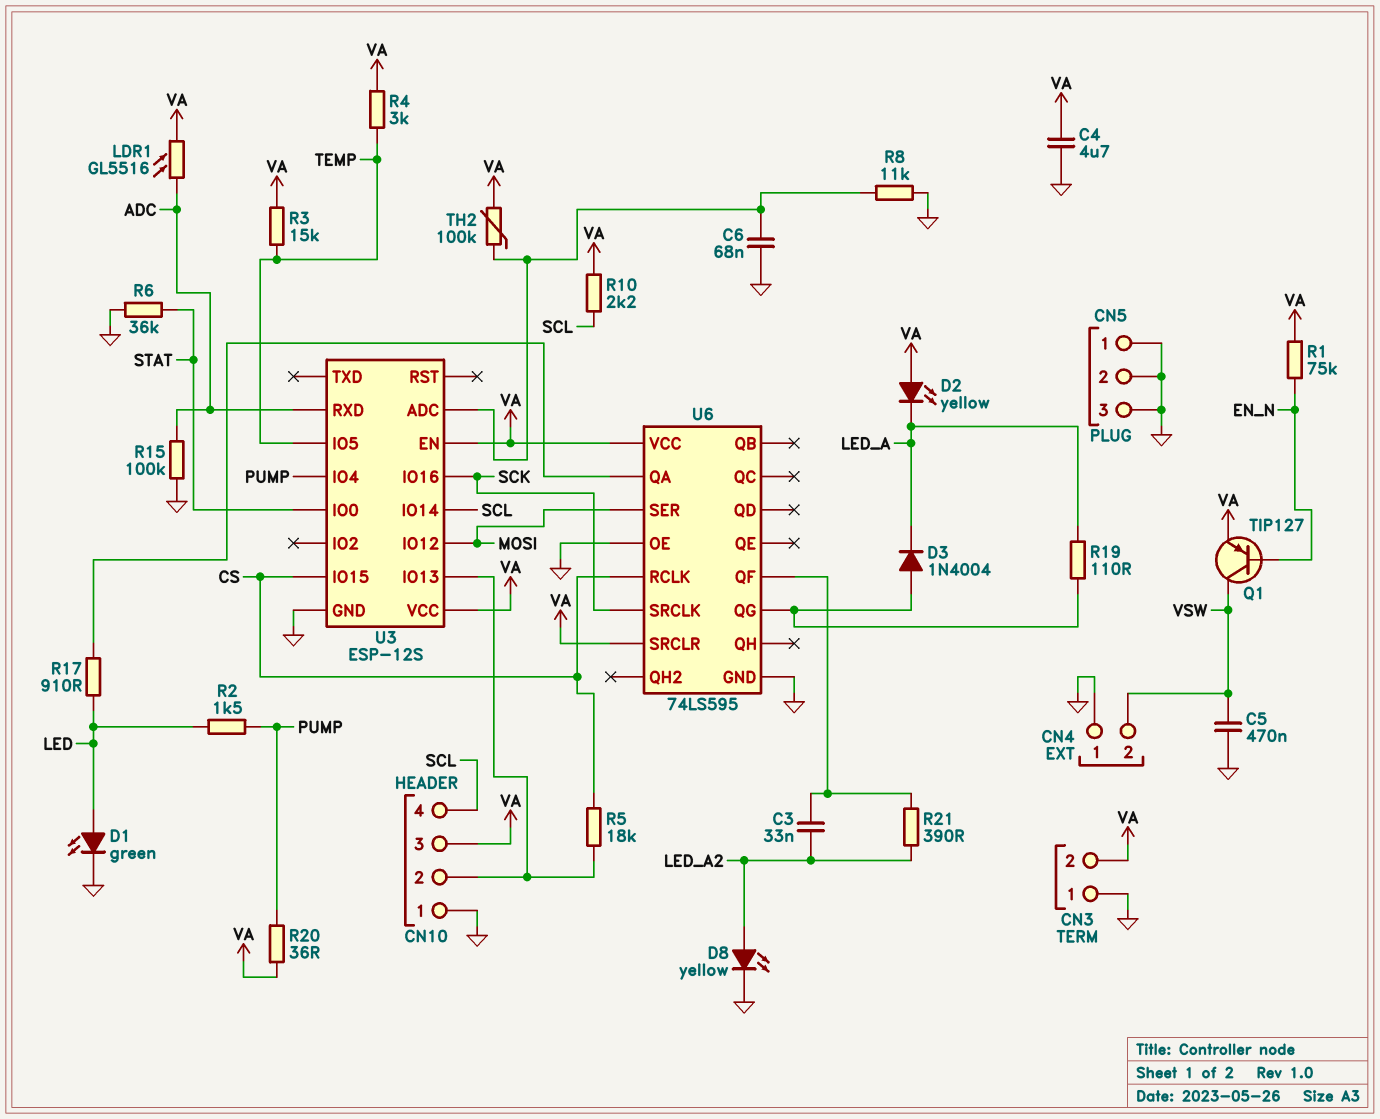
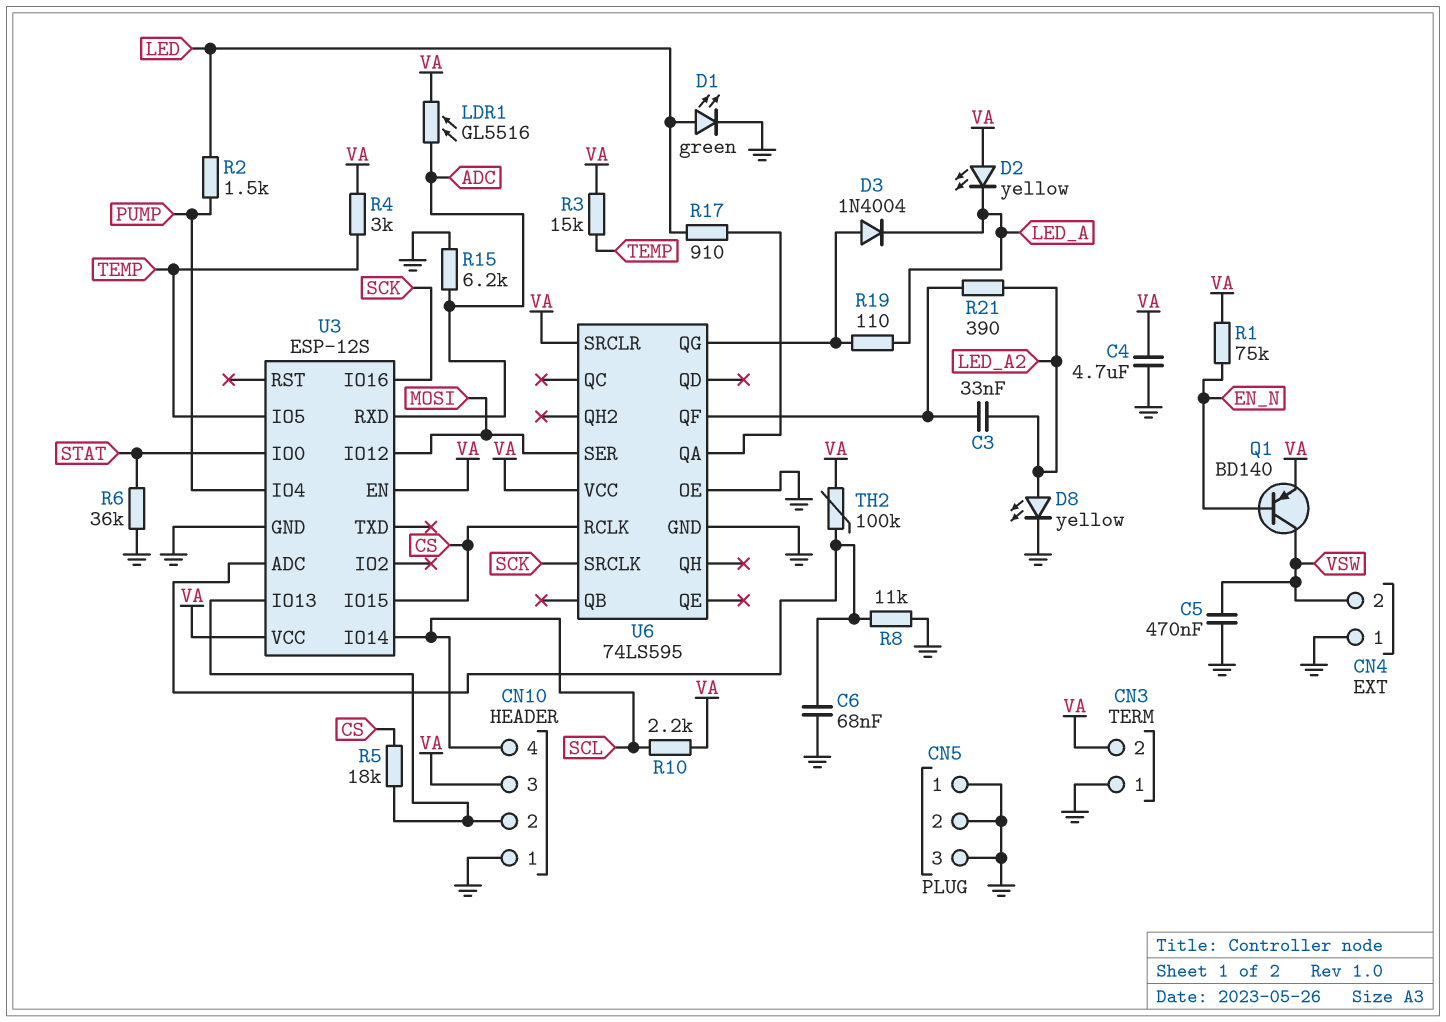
Q1: PNP TIP127 (B EN_N, C VSW, E VA) -> PNP BD140 (B EN_N, C VSW, E VA)
R15: 100k (ADC, GND) -> 6.2k (ADC, GND)
R20: 36 (PUMP, VA) -> none

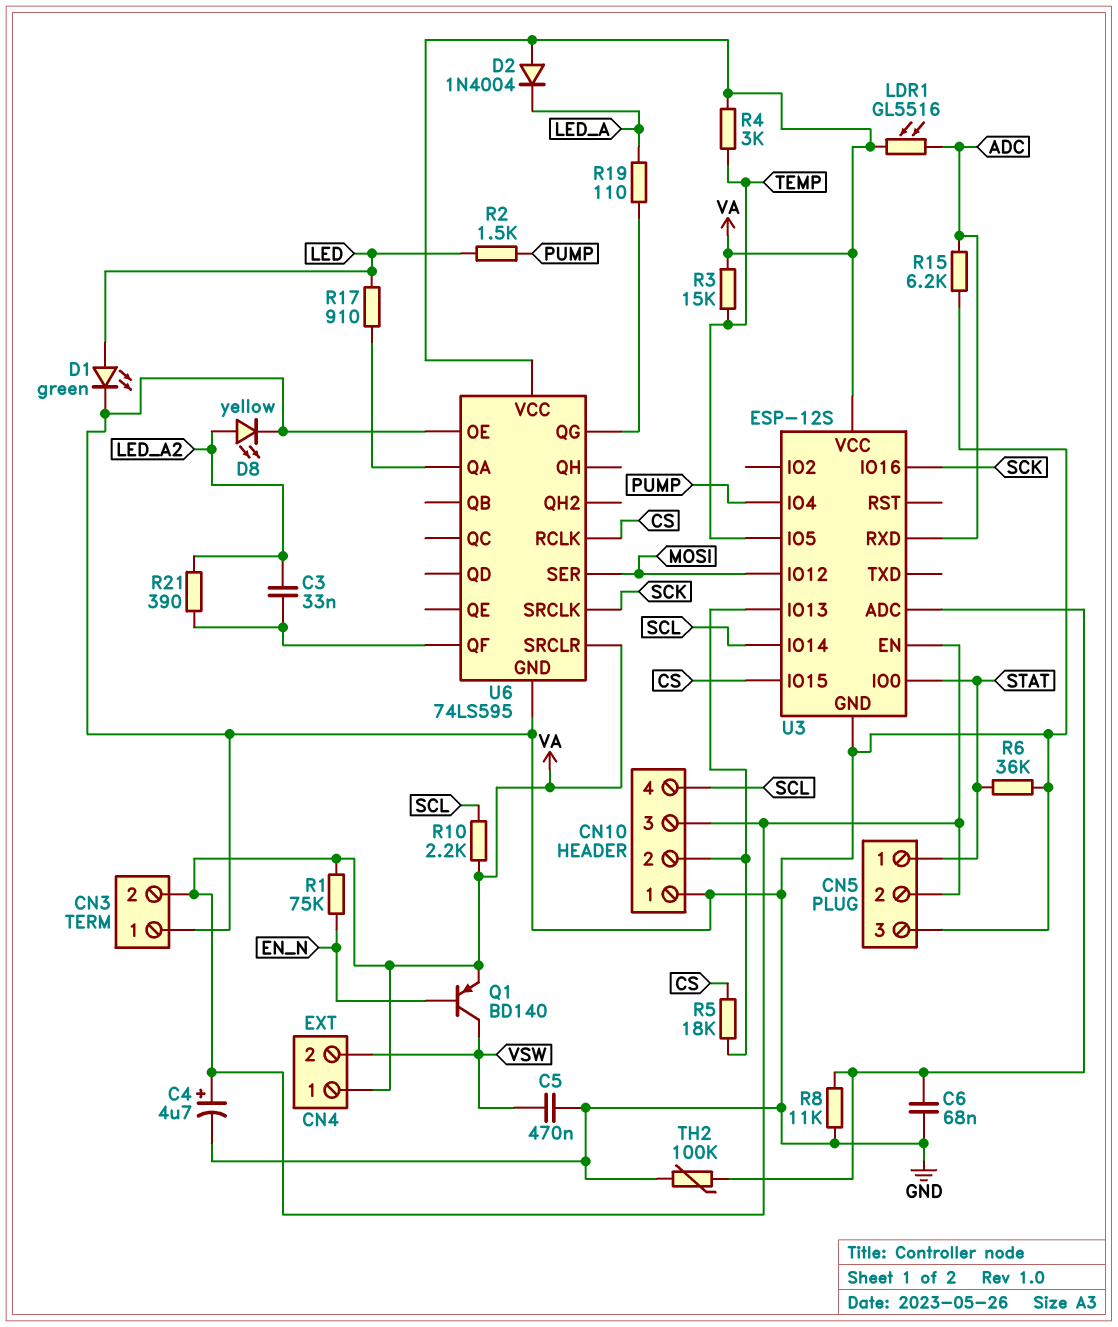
C4: 4.7uF (GND, VA) -> 4.7uF (plus VA, minus GND)
CN4 pin 1: GND -> VA
CN5 pin 1: GND -> STAT
CN5 pin 2: GND -> VA
D2: LED yellow (A VA, K LED_A) -> diode 1N4004 (A VA, K LED_A)
D3: diode 1N4004 (A U6/QG, K LED_A) -> none
TH2: 100k (U3/ADC, VA) -> 100k (GND, U3/ADC)

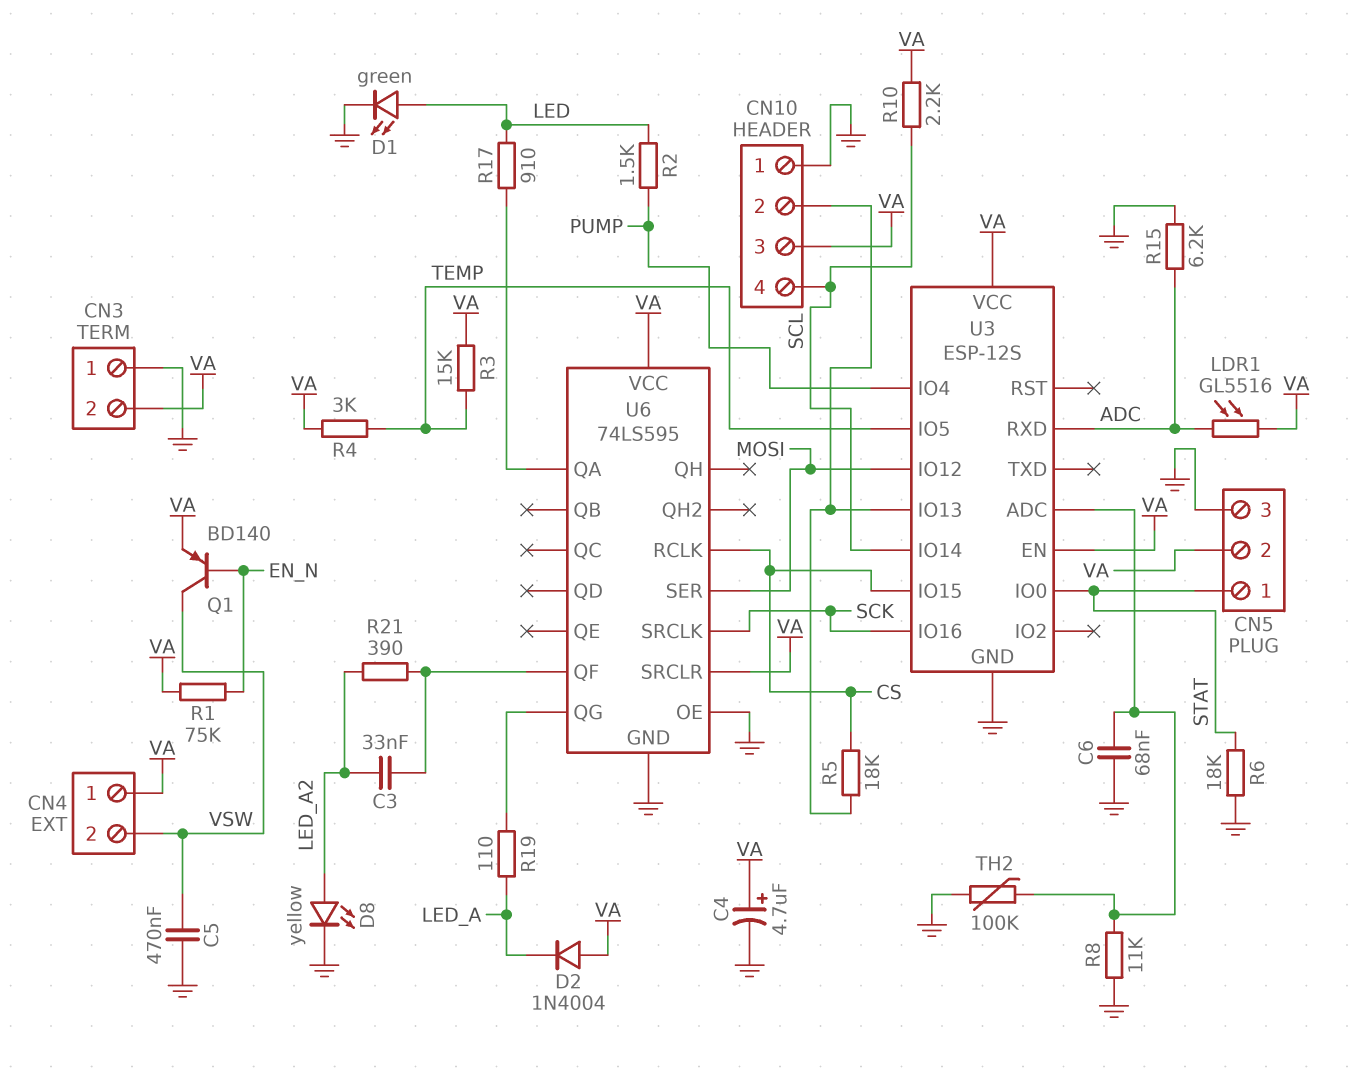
R6: 36k (GND, STAT) -> 18k (GND, STAT)

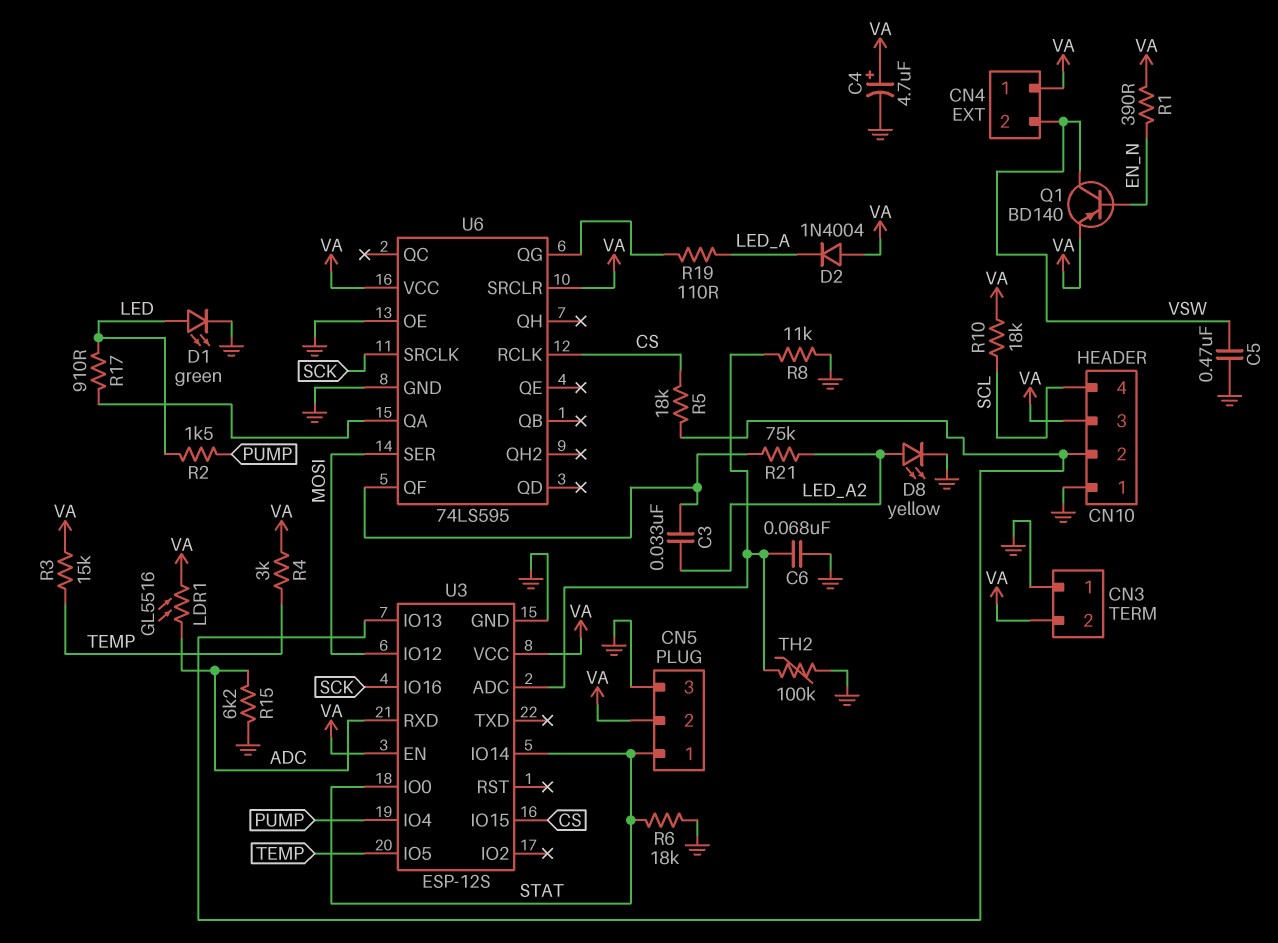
R1: 75k (EN_N, VA) -> 390 (EN_N, VA)
R10: 2.2k (SCL, VA) -> 18k (SCL, VA)
R21: 390 (LED_A2, U6/QF) -> 75k (LED_A2, U6/QF)
U3 pin IO14: SCL -> STAT

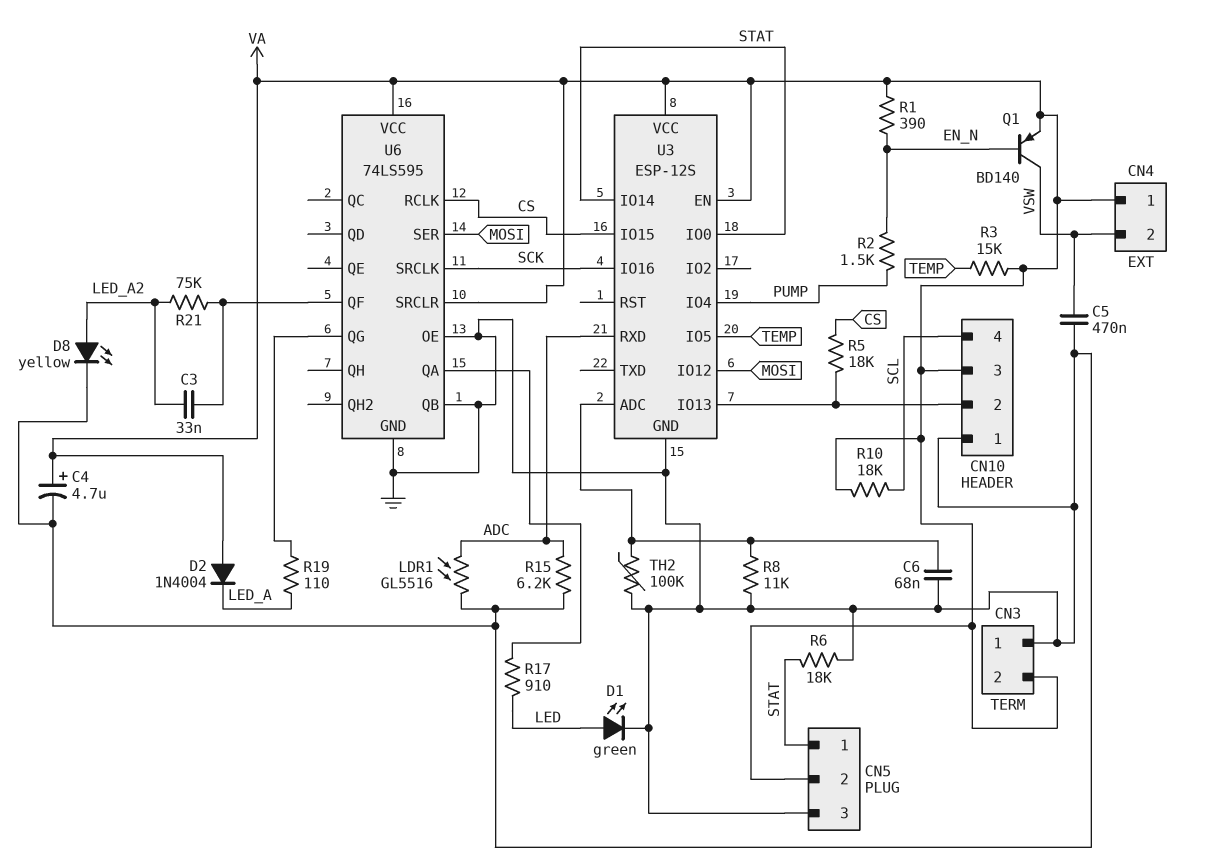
LDR1: GL5516 (ADC, VA) -> GL5516 (ADC, GND)
R2: 1.5k (LED, PUMP) -> 1.5k (EN_N, PUMP)
R4: 3k (TEMP, VA) -> none
U6 pin QB: none -> GND

